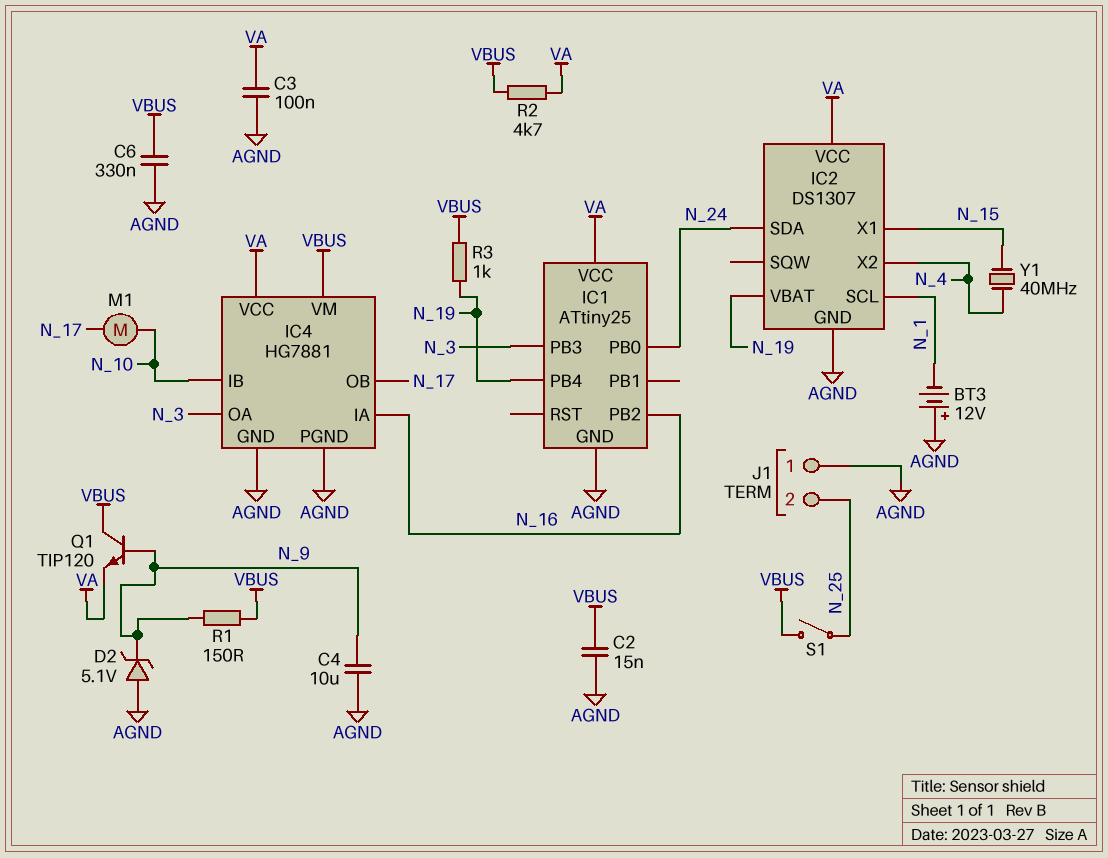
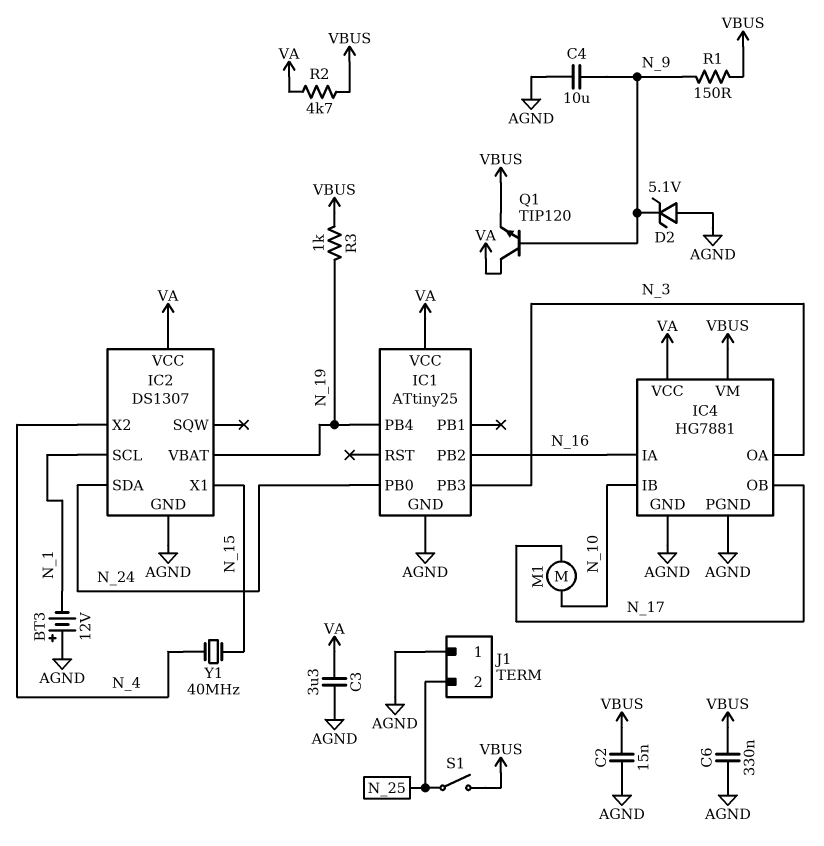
C3: 100nF (AGND, VA) -> 3.3uF (AGND, VA)
Q1: NPN TIP120 (B N_9, C VBUS, E VA) -> NPN TIP120 (B N_9, C VA, E VBUS)

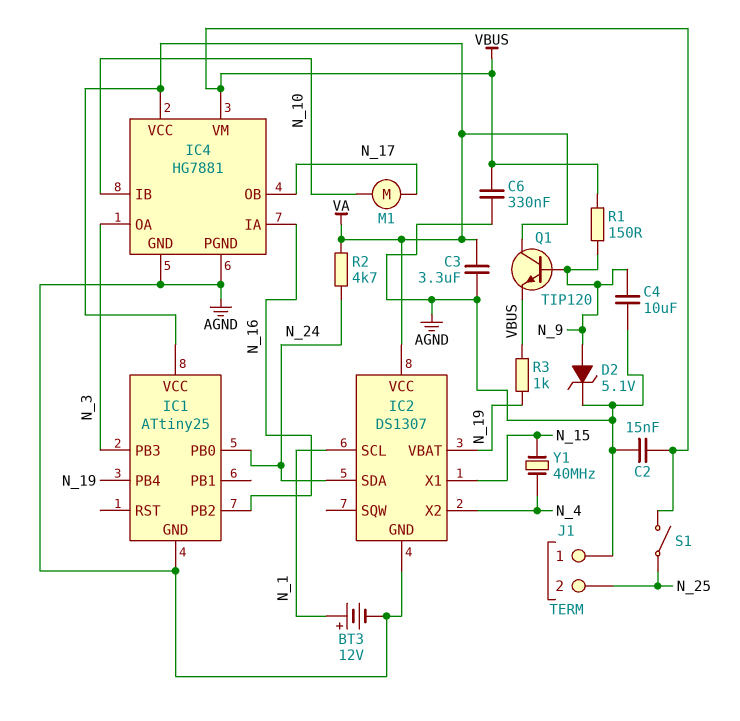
BT3: 12V (plus AGND, minus N_1) -> 12V (plus N_1, minus AGND)
D2: zener 5.1V (A AGND, K N_9) -> zener 5.1V (A N_9, K AGND)
R2: 4.7k (VA, VBUS) -> 4.7k (N_24, VA)

